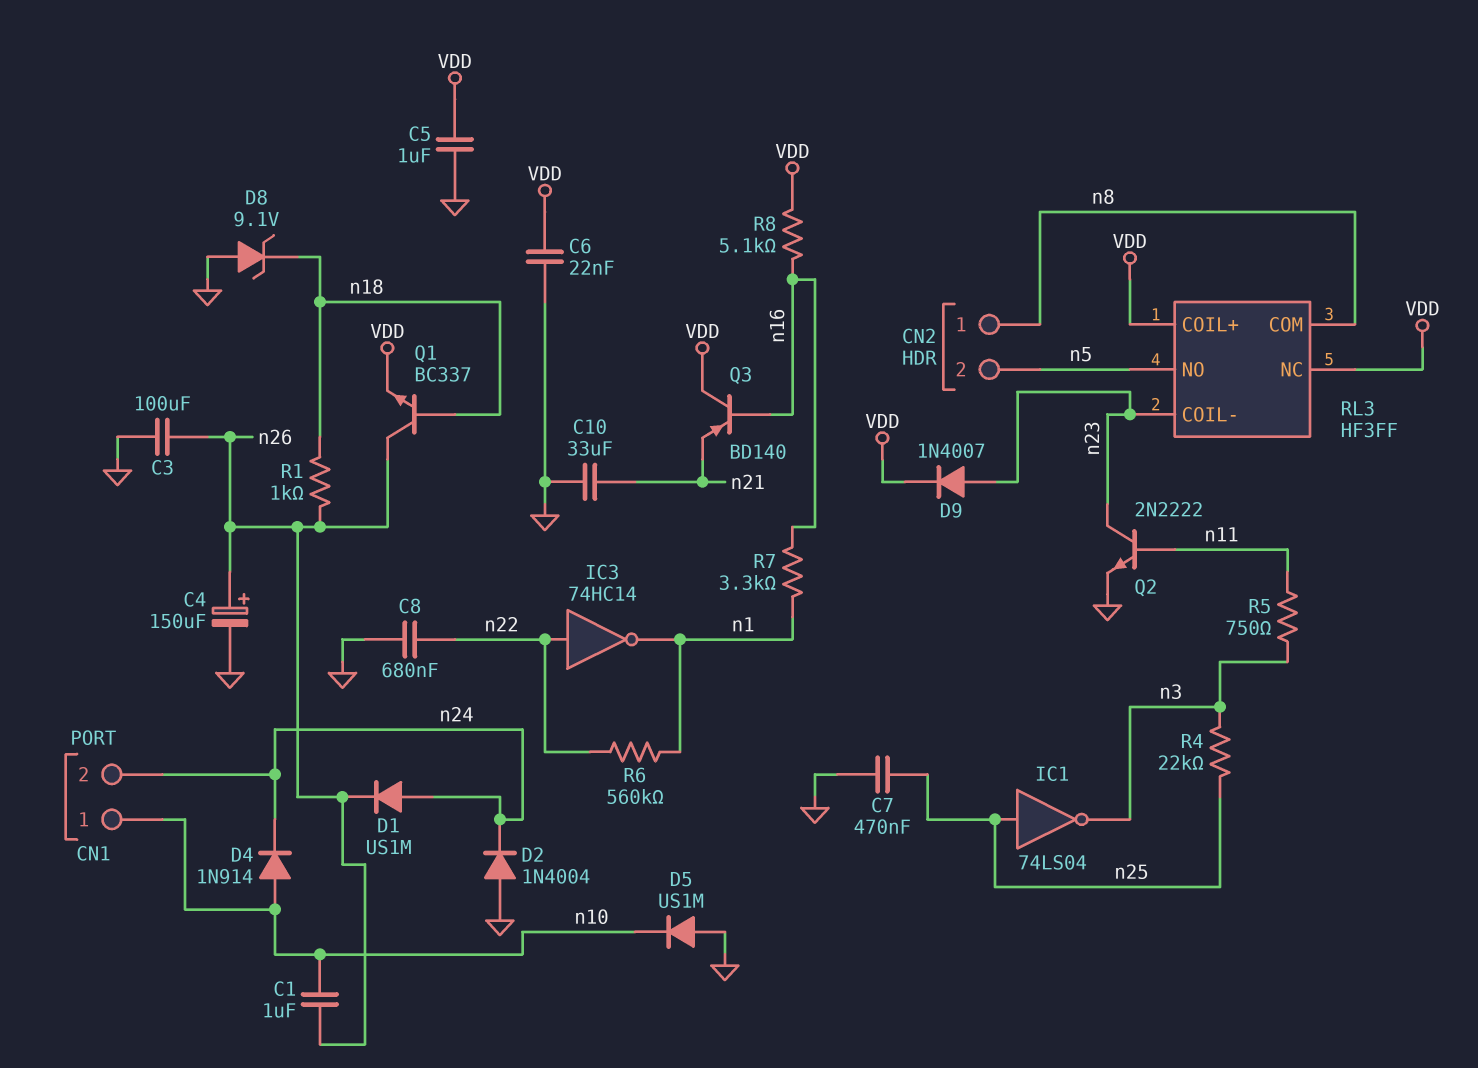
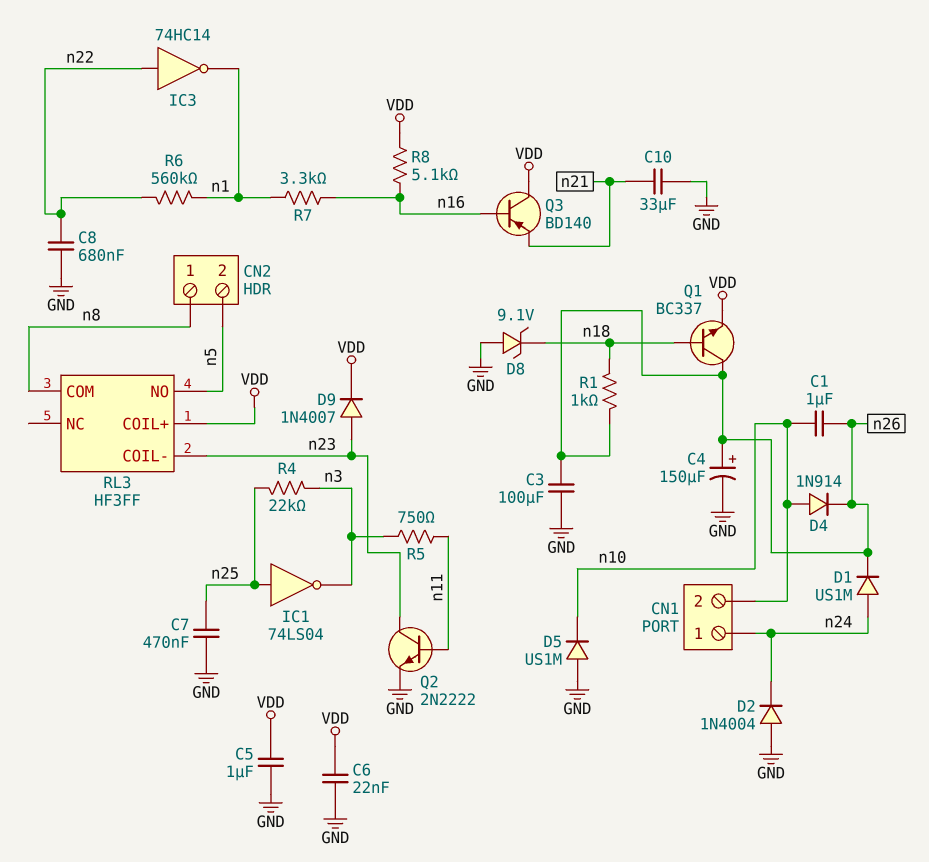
CN1 pin 1: n10 -> n24
CN1 pin 2: n24 -> n10
D4: diode 1N914 (A n10, K n24) -> diode 1N914 (A n10, K n26)
RL3 pin NC: VDD -> none

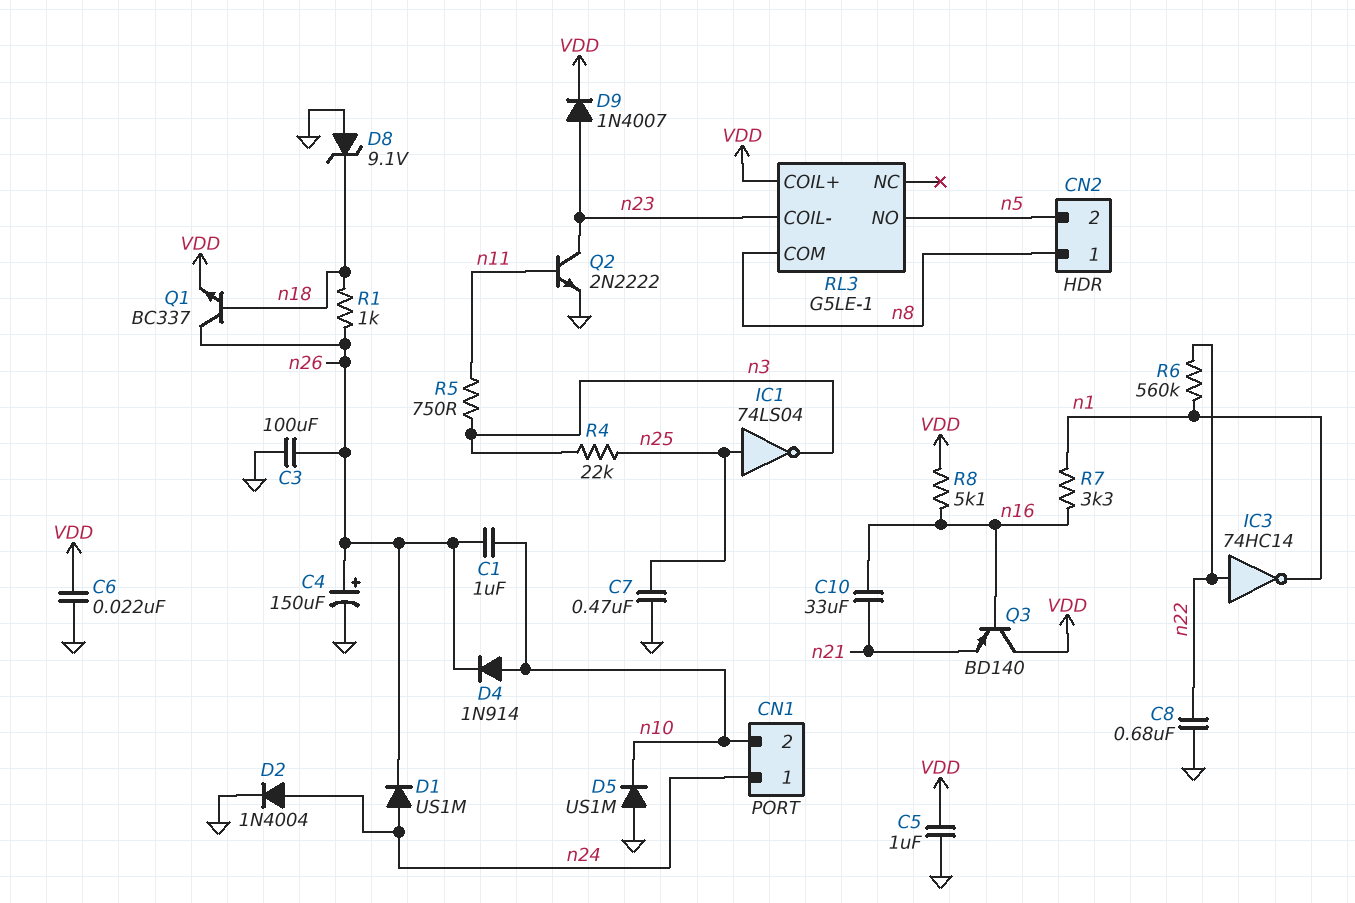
C10: 33uF (GND, n21) -> 33uF (n16, n21)
D2: diode 1N4004 (A GND, K n24) -> diode 1N4004 (A n24, K GND)
RL3: HF3FF -> G5LE-1

